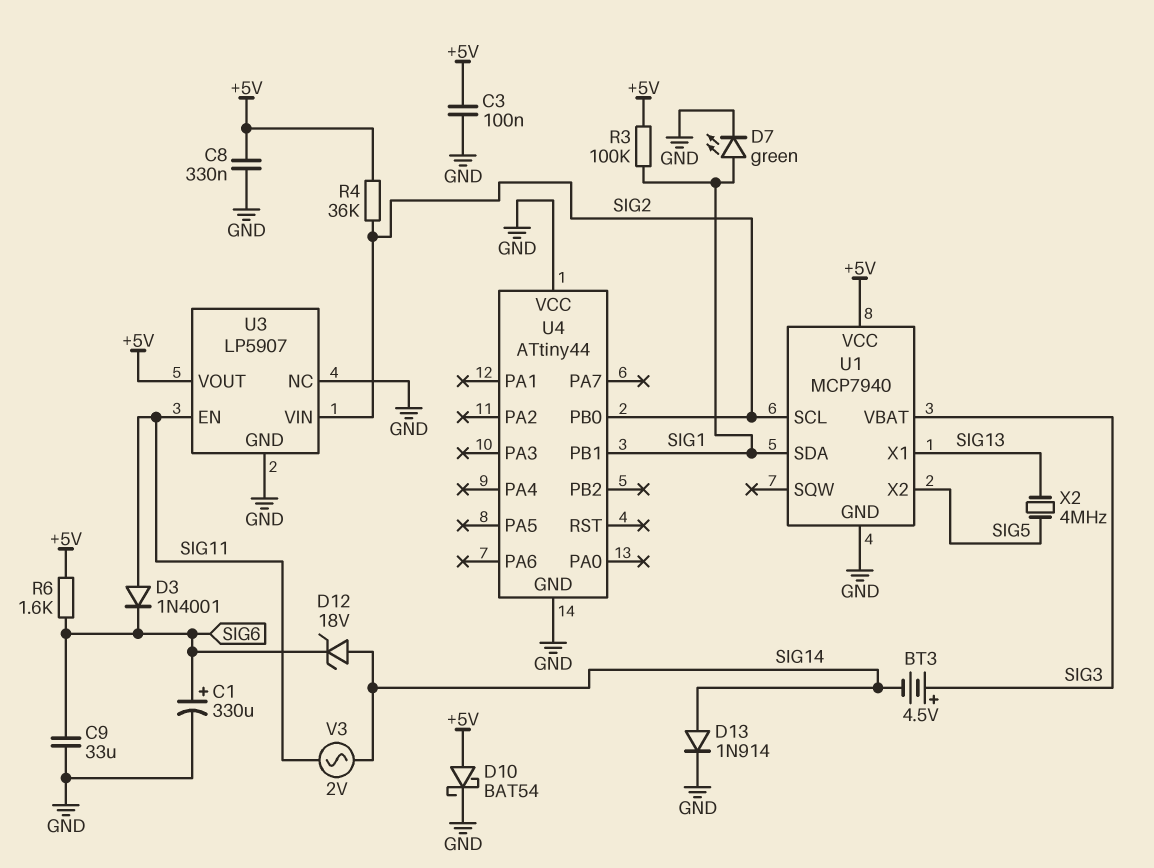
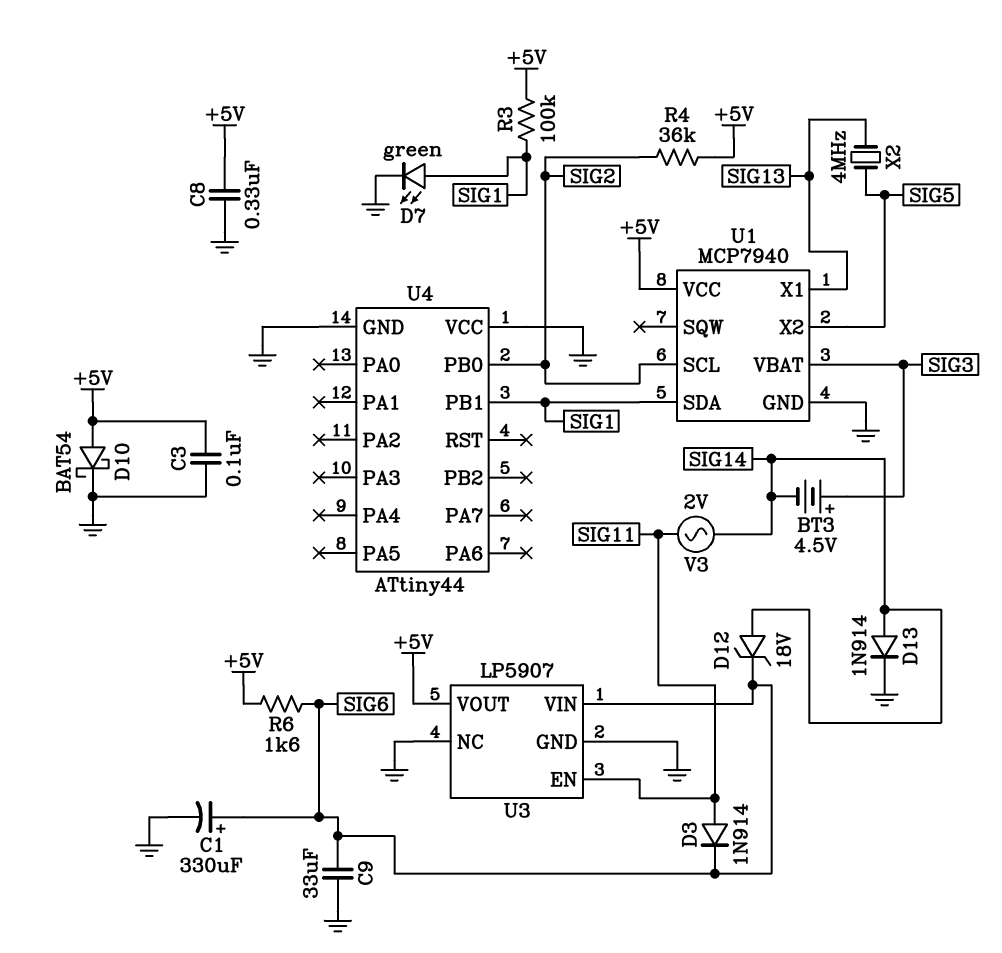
D3: diode 1N4001 (A SIG11, K SIG6) -> diode 1N914 (A SIG11, K SIG6)
U3 pin VIN: SIG2 -> SIG6

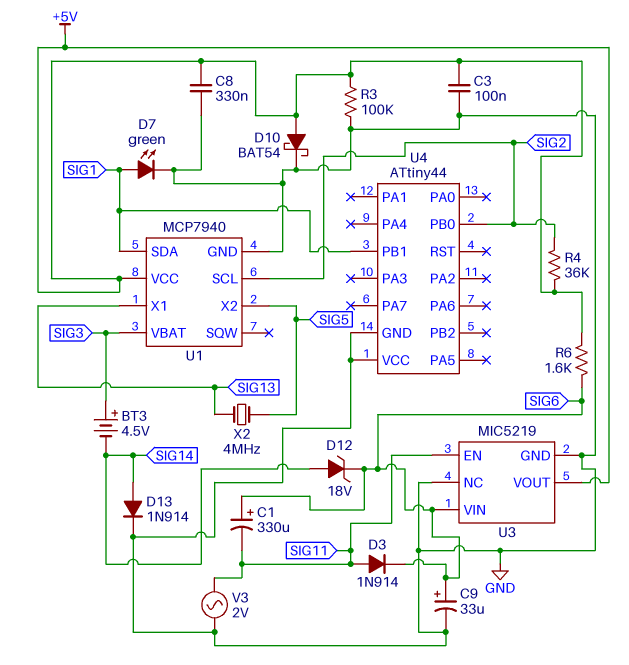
C1: 330uF (plus SIG6, minus GND) -> 330uF (plus SIG6, minus SIG11)
C9: 33uF (GND, SIG6) -> 33uF (plus SIG6, minus GND)
R3: 100k (+5V, SIG1) -> 100k (+5V, GND)
U3: LP5907 -> MIC5219
V3: AC 2V (SIG11, SIG14) -> AC 2V (GND, SIG11)

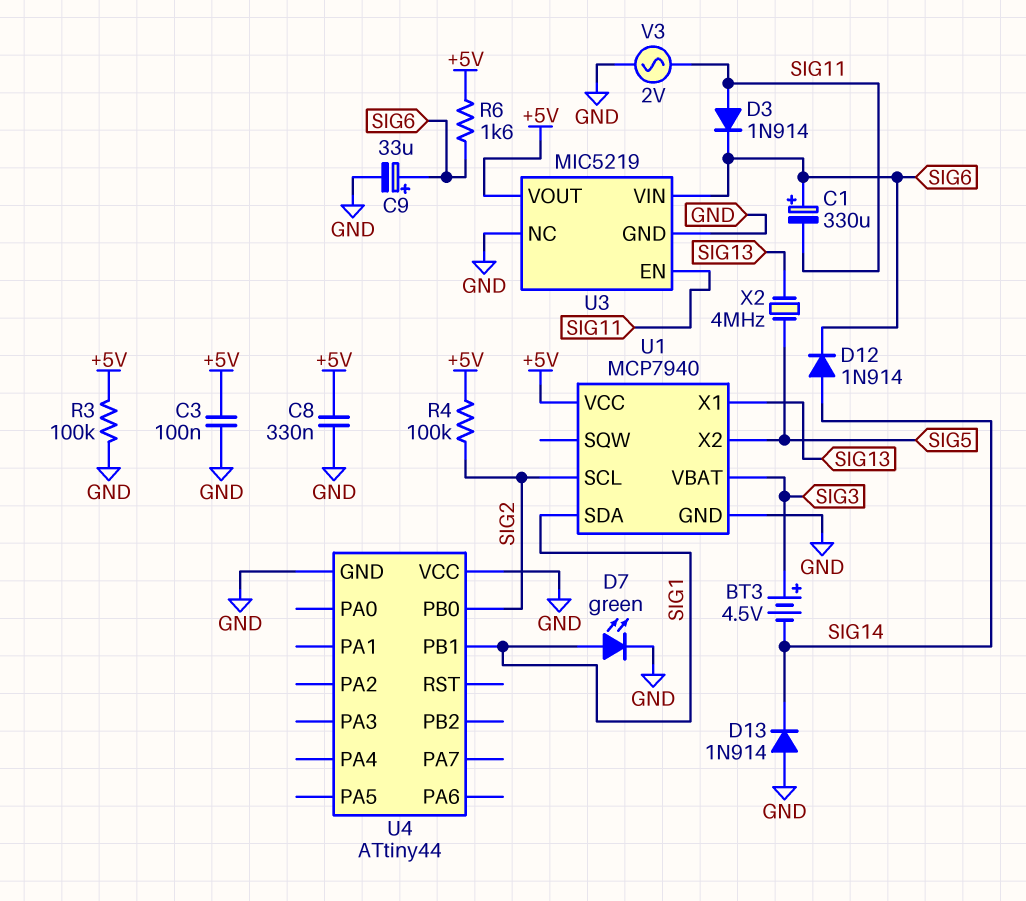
D10: schottky BAT54 (A +5V, K GND) -> none
D12: zener 18V (A SIG14, K SIG6) -> diode 1N914 (A SIG14, K SIG6)
D13: diode 1N914 (A SIG14, K GND) -> diode 1N914 (A GND, K SIG14)
R4: 36k (+5V, SIG2) -> 100k (+5V, SIG2)

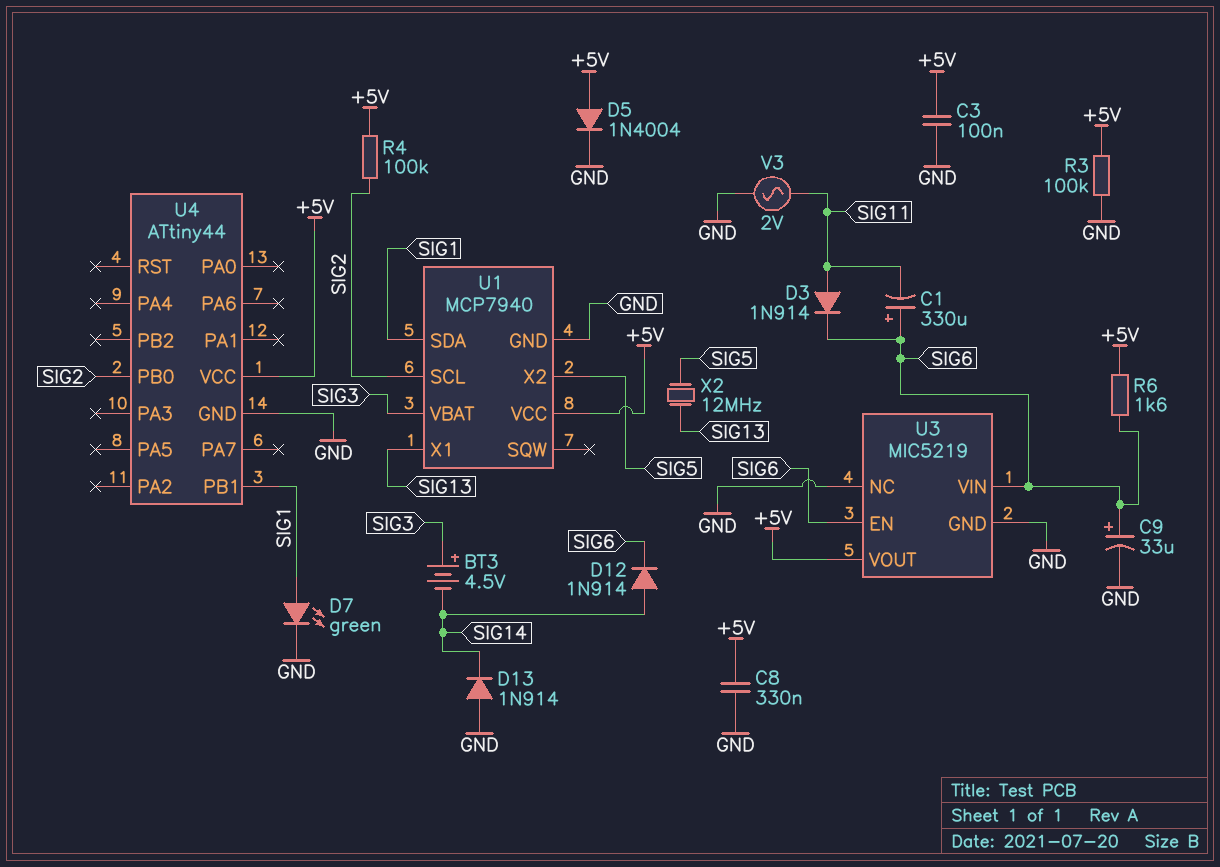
D5: none -> diode 1N4004 (A +5V, K GND)
U3 pin EN: SIG11 -> SIG6
U4 pin VCC: GND -> +5V
X2: 4MHz (SIG5, SIG13) -> 12MHz (SIG5, SIG13)

